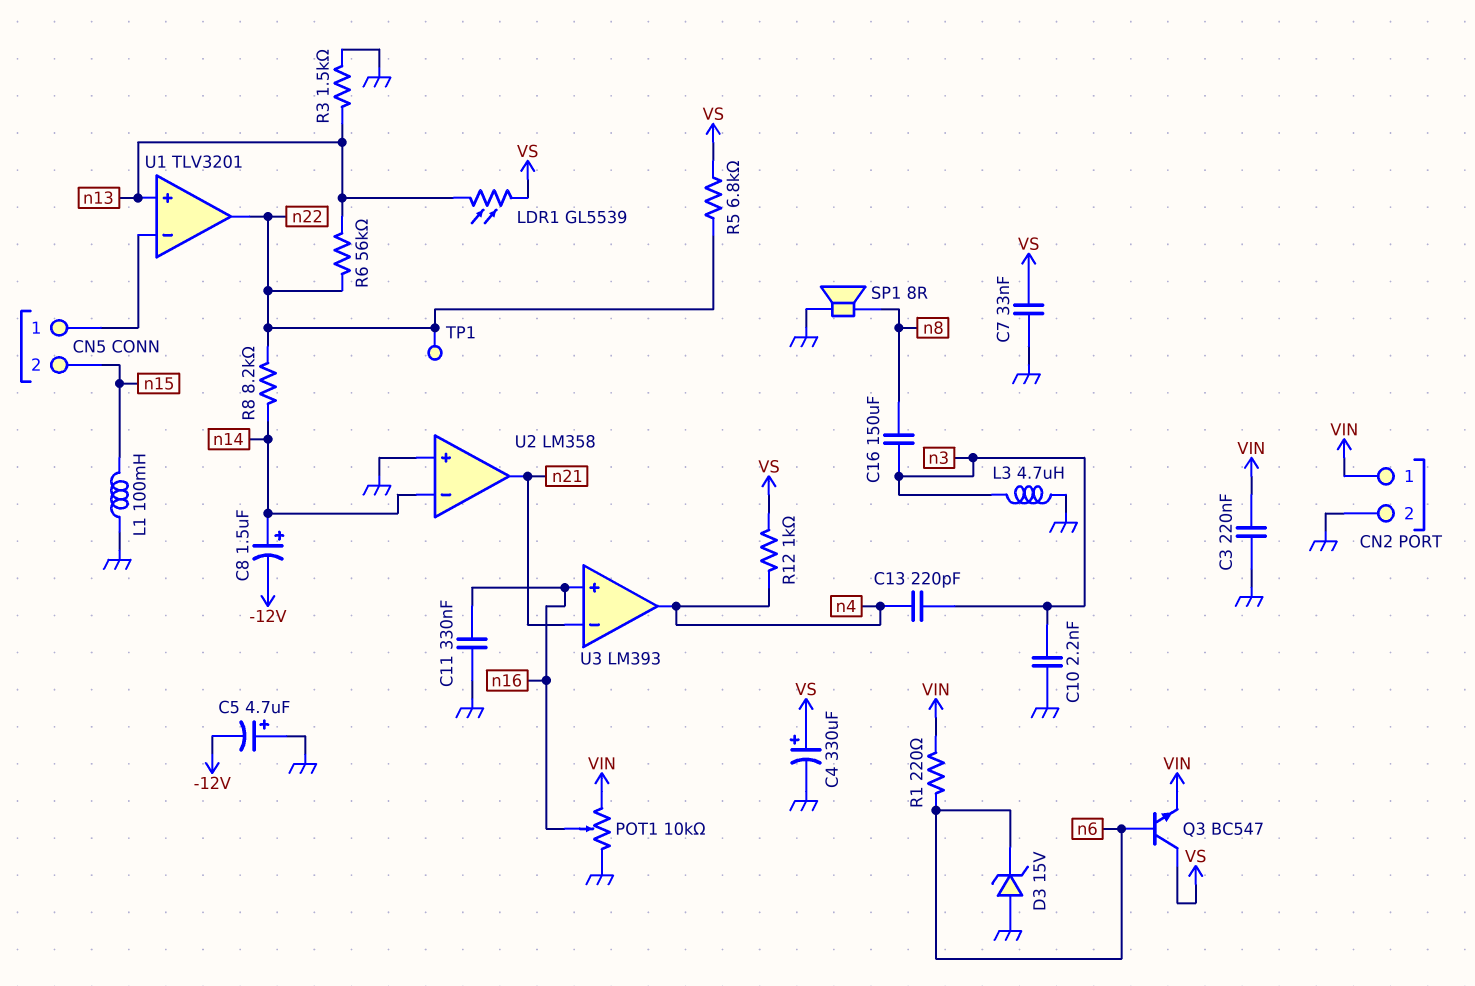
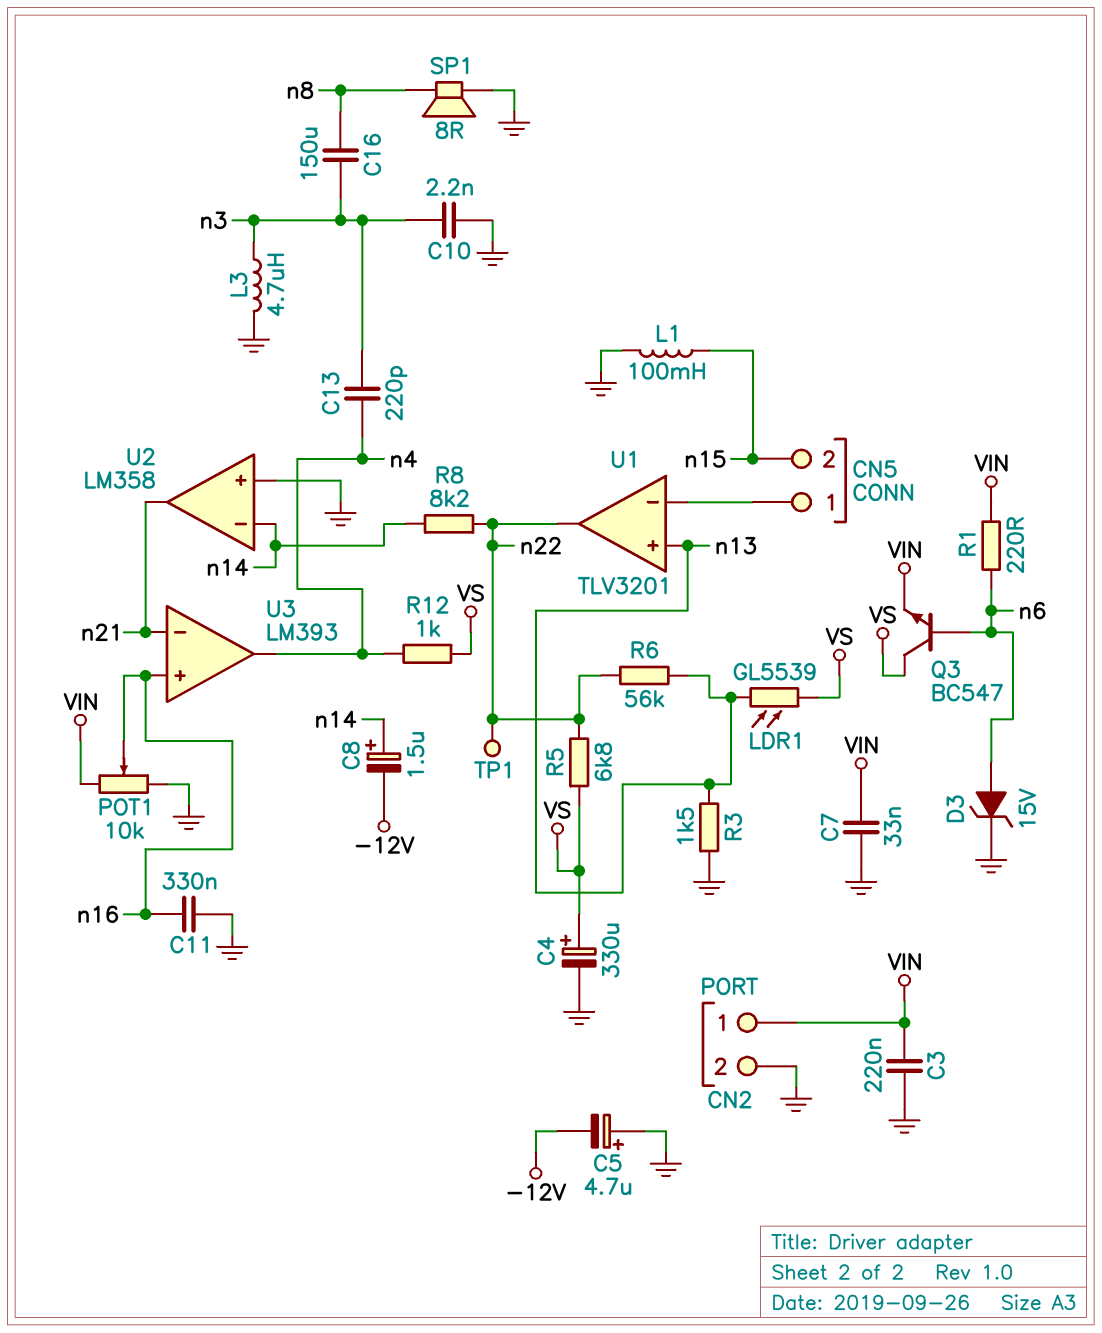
C7: 33nF (GND, VS) -> 33nF (GND, VIN)
D3: zener 15V (A GND, K n6) -> zener 15V (A n6, K GND)

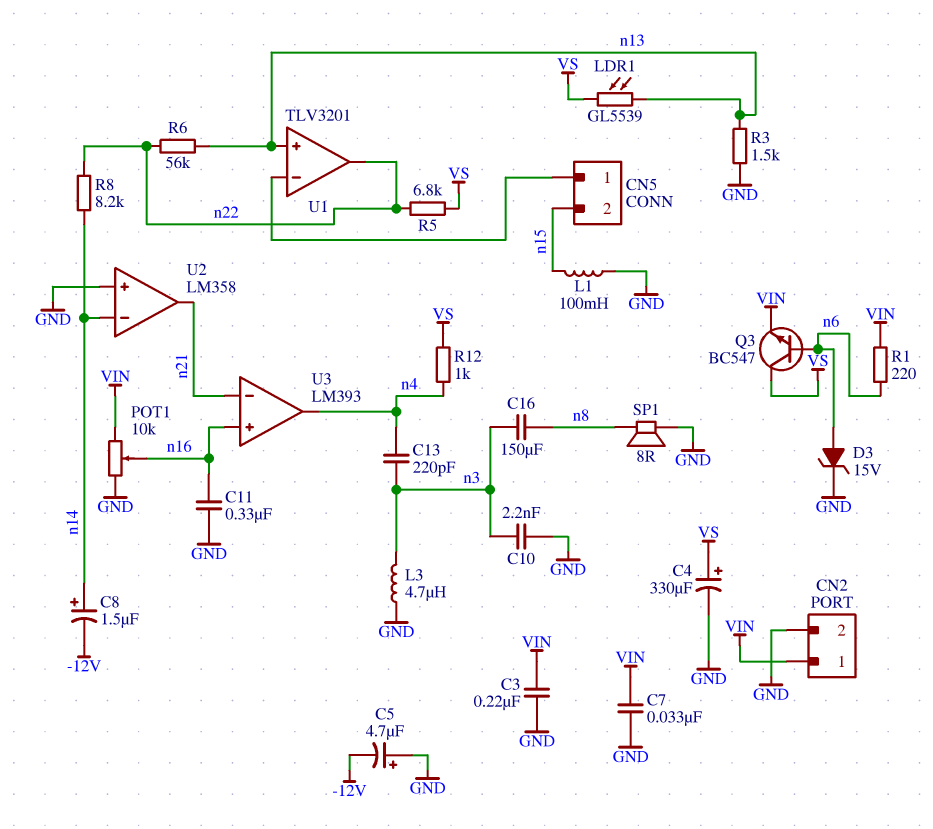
TP1: test point (n22) -> none

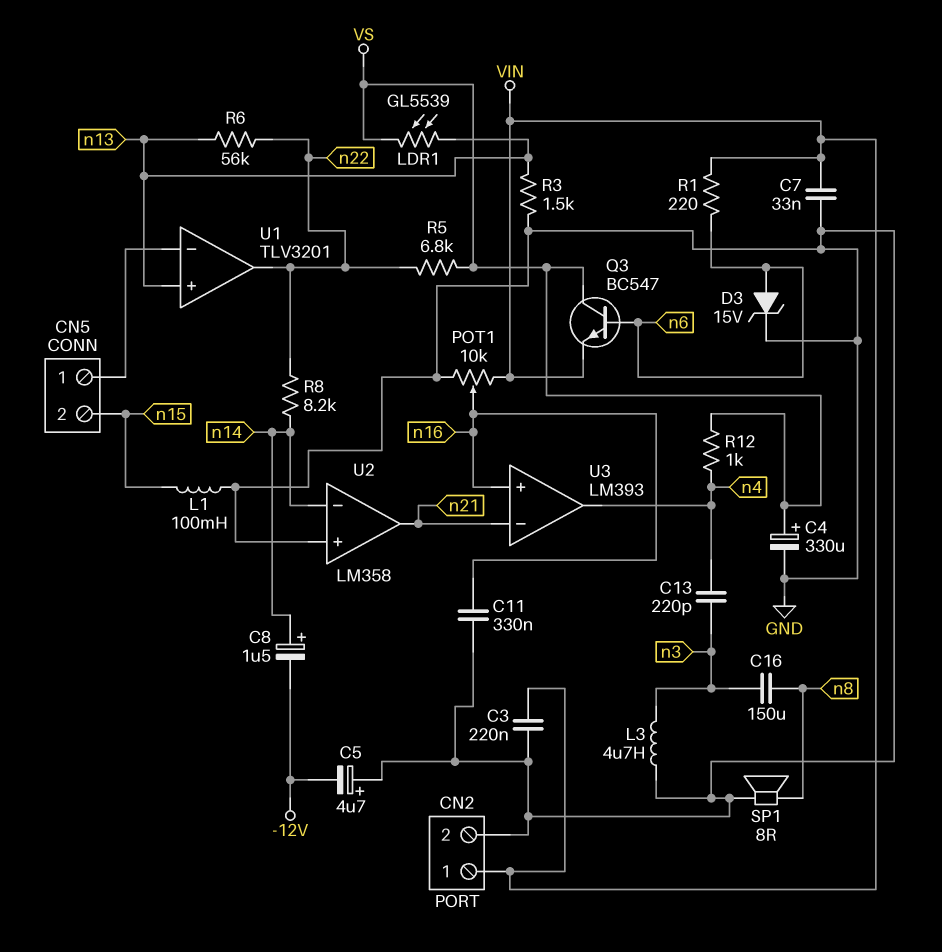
C10: 2.2nF (GND, n3) -> none

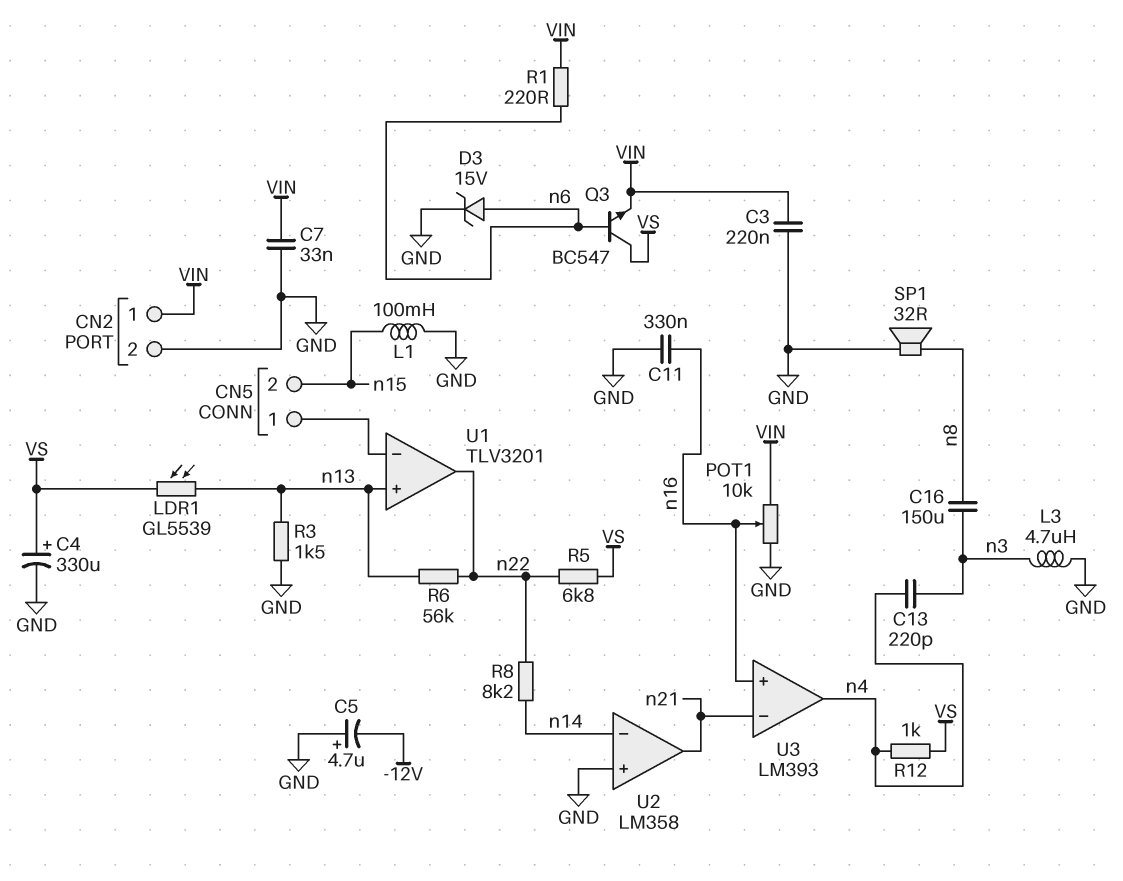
C8: 1.5uF (plus n14, minus -12V) -> none
SP1: speaker 8R (GND, n8) -> speaker 32R (GND, n8)

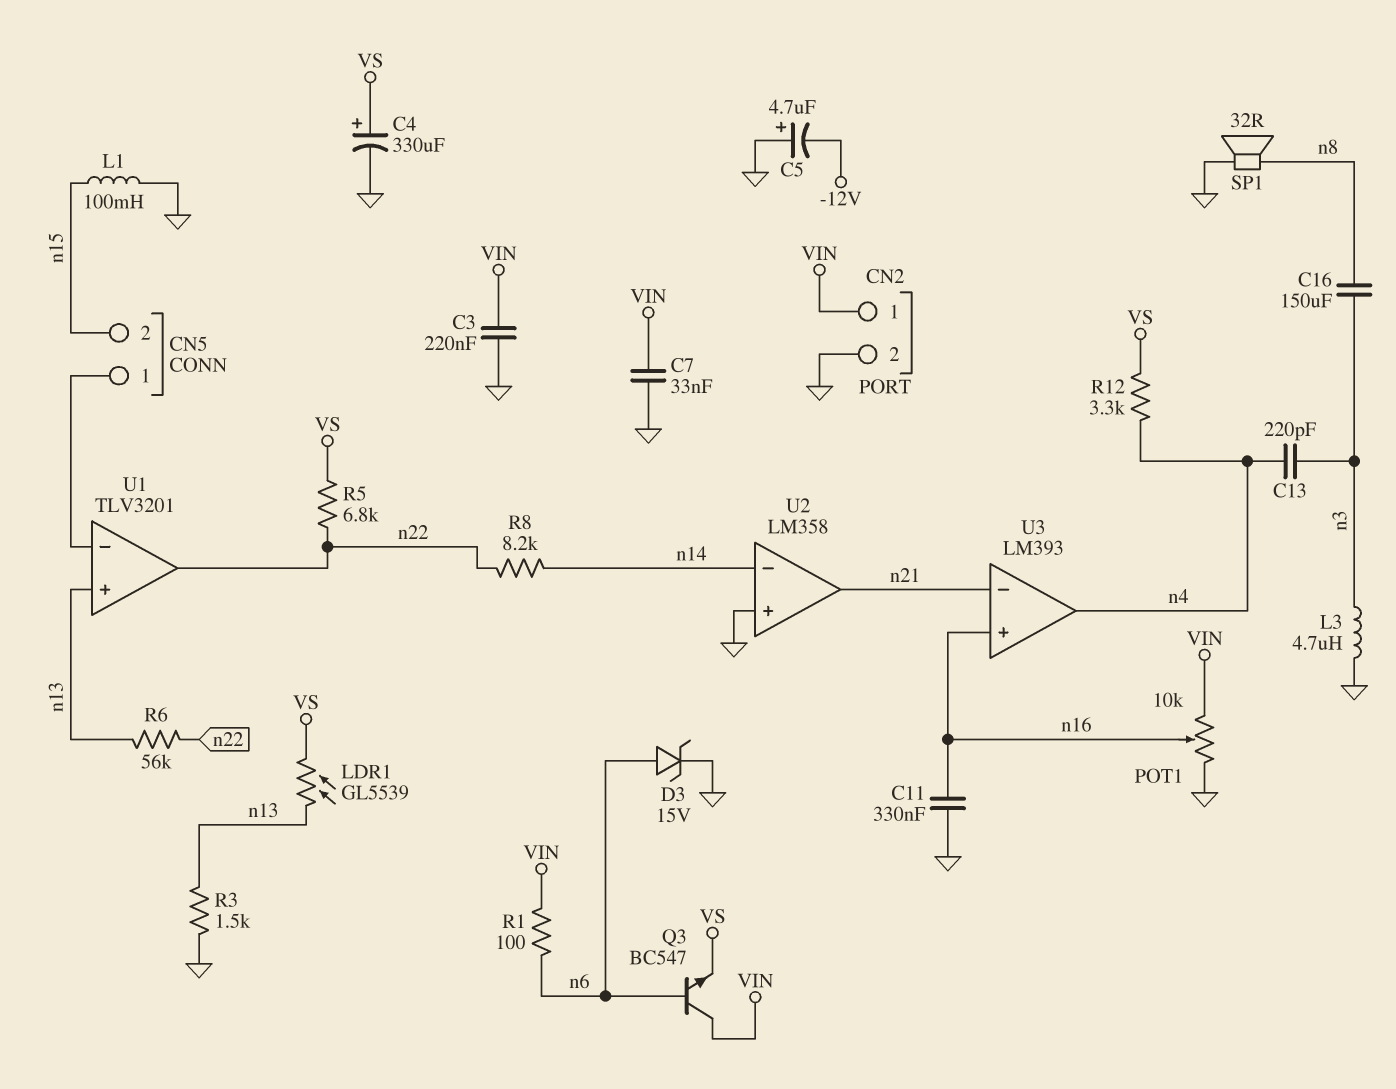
Q3: NPN BC547 (B n6, C VS, E VIN) -> NPN BC547 (B n6, C VIN, E VS)
R1: 220 (VIN, n6) -> 100 (VIN, n6)
R12: 1k (VS, n4) -> 3.3k (VS, n4)

